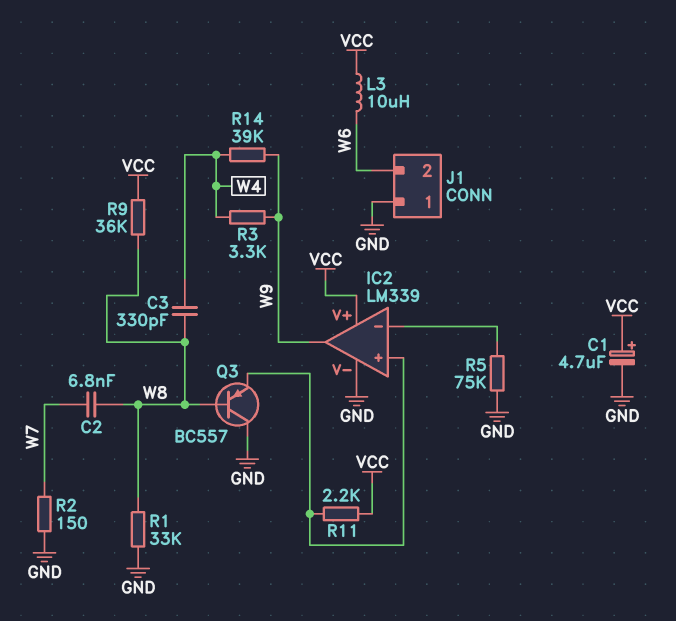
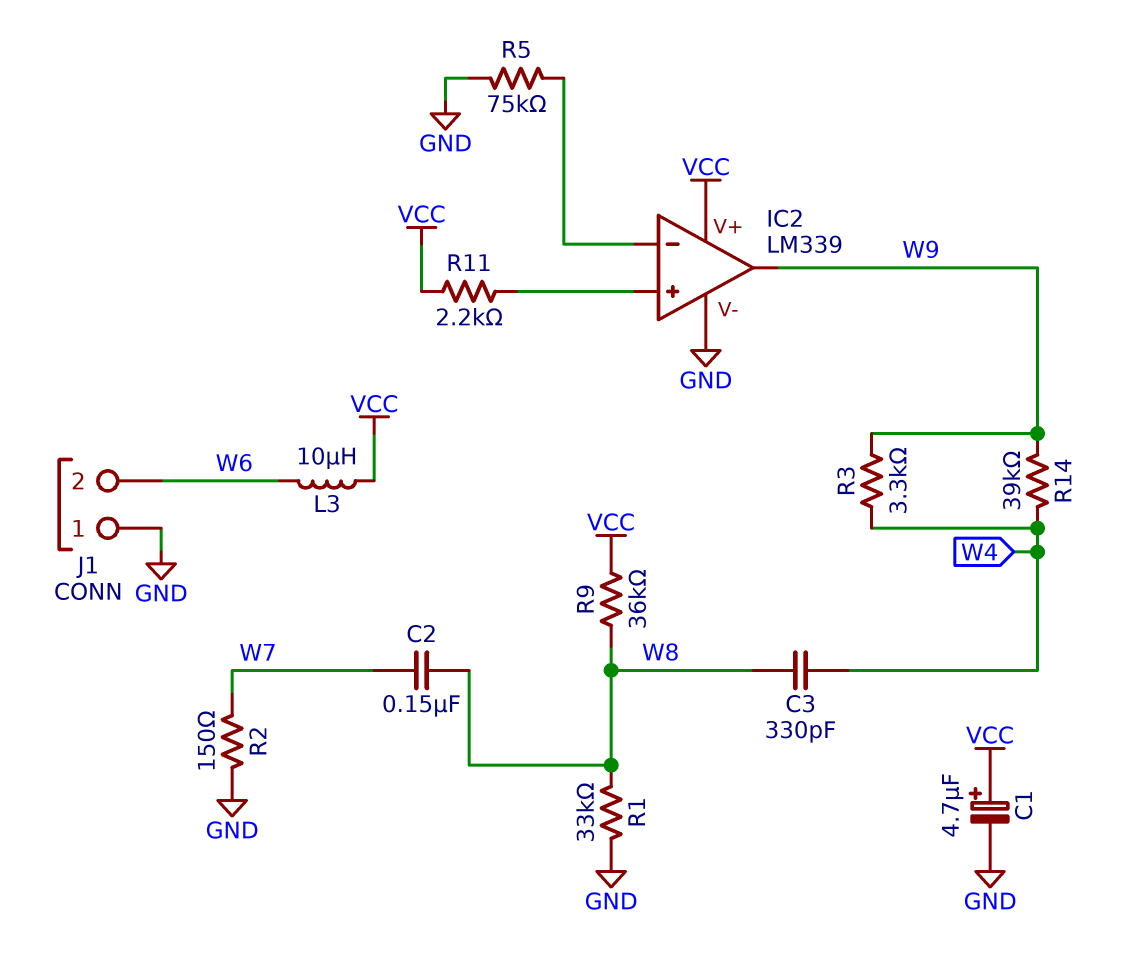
C2: 6.8nF (W7, W8) -> 150nF (W7, W8)
Q3: PNP BC557 (B W8, C GND, E IC2/in+) -> none

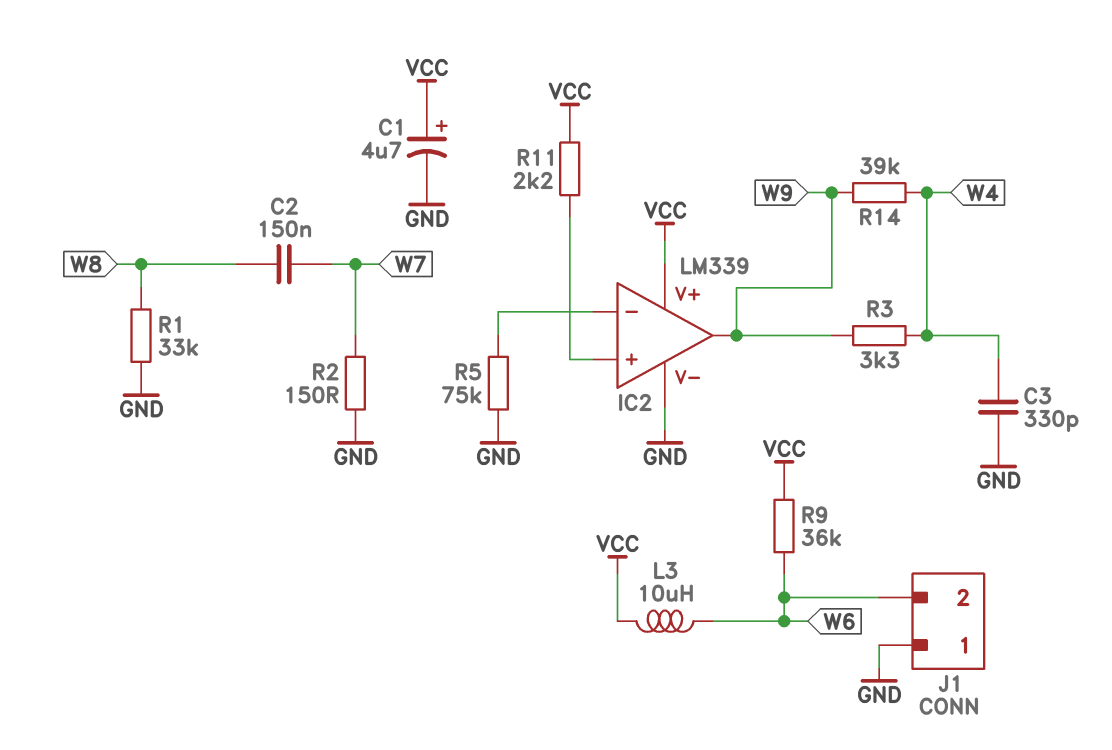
C3: 330pF (W4, W8) -> 330pF (GND, W4)
R9: 36k (VCC, W8) -> 36k (VCC, W6)

